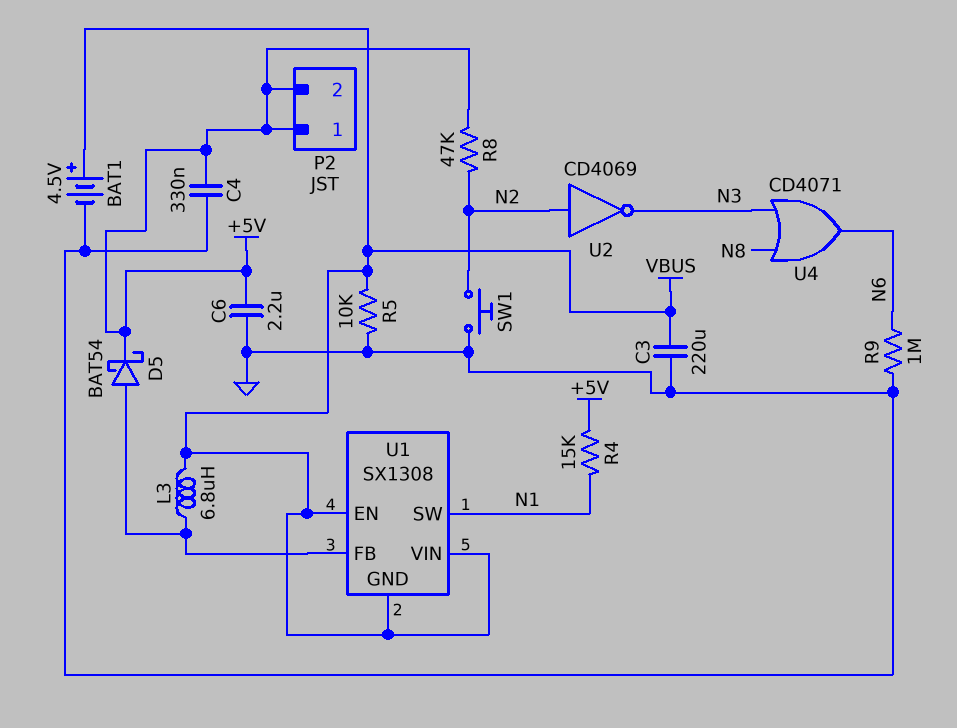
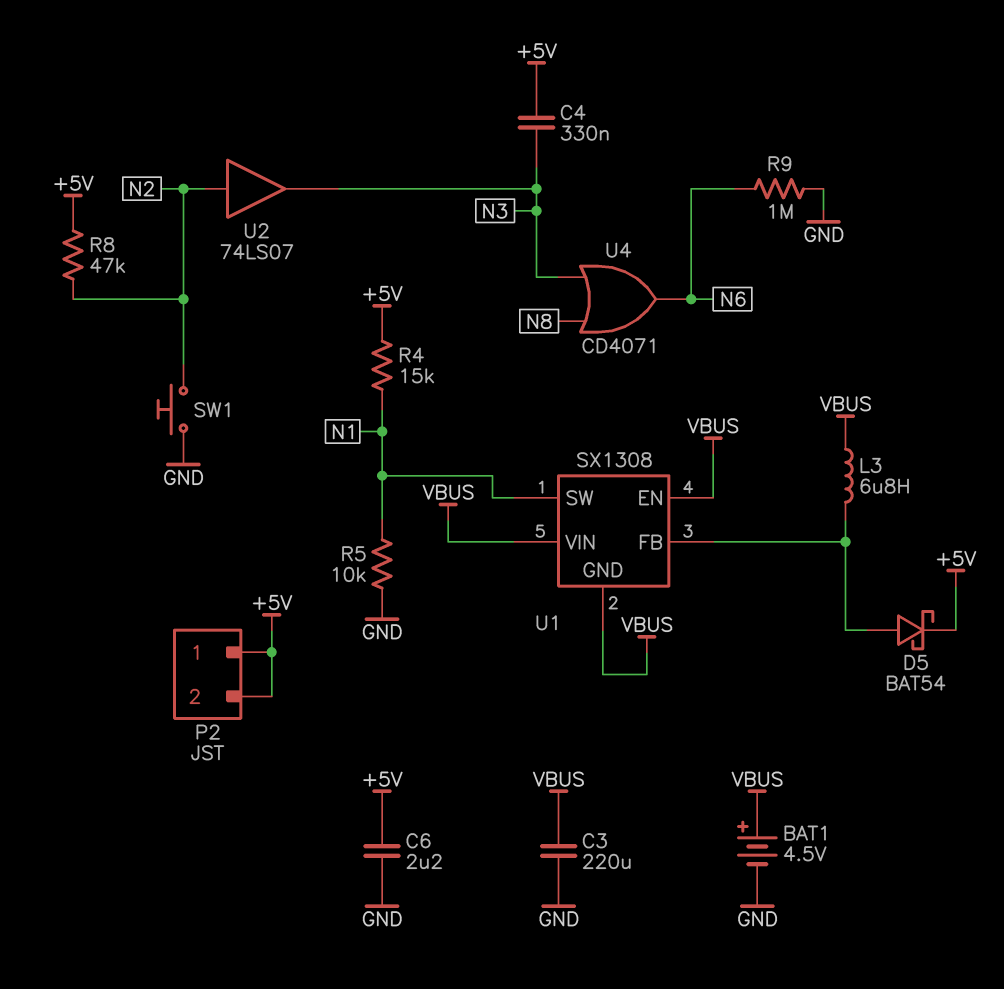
C4: 330nF (+5V, GND) -> 330nF (+5V, N3)
R5: 10k (GND, VBUS) -> 10k (GND, N1)
U2: NOT CD4069 (in N2, out N3) -> buffer 74LS07 (in N2, out N3)

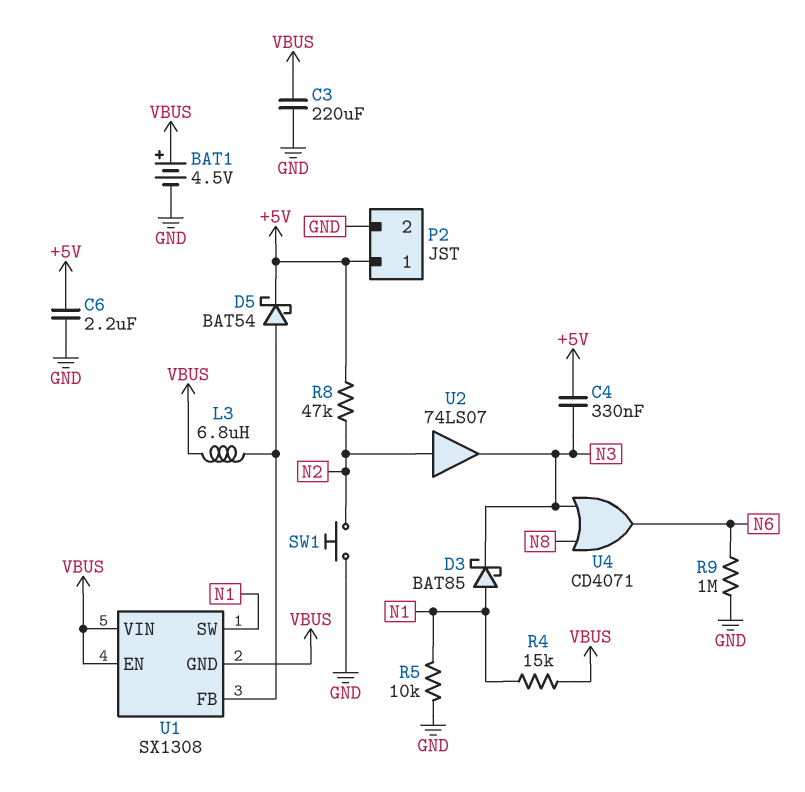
D3: none -> schottky BAT85 (A N1, K N3)
P2 pin 2: +5V -> GND
R4: 15k (+5V, N1) -> 15k (N1, VBUS)

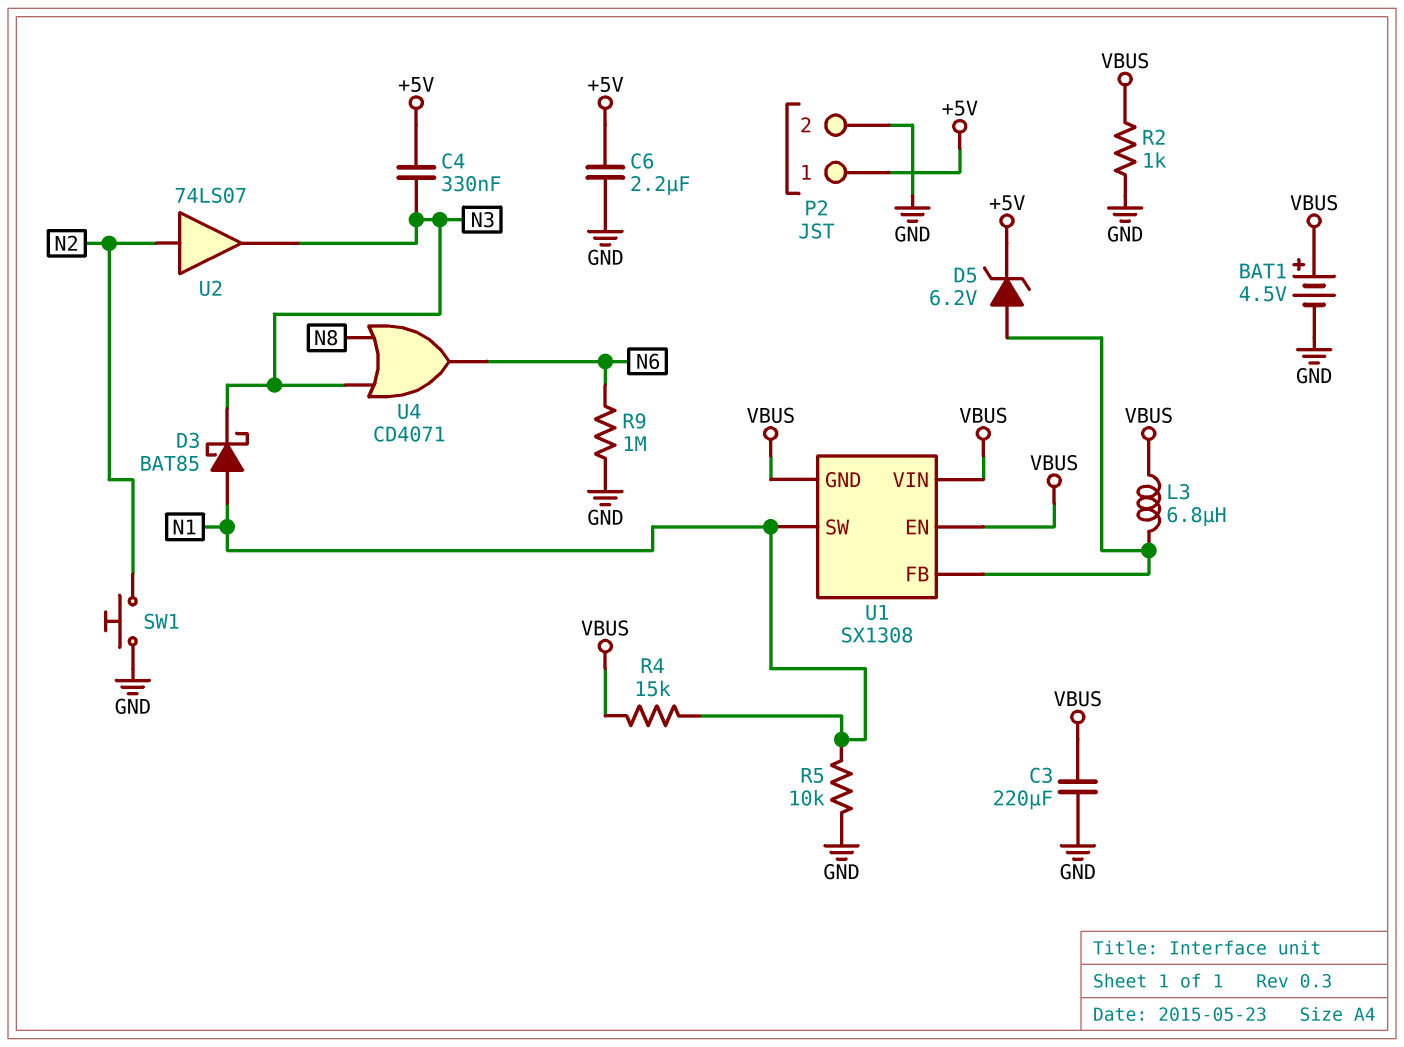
D5: schottky BAT54 (A U1/FB, K +5V) -> zener 6.2V (A U1/FB, K +5V)
R2: none -> 1k (GND, VBUS)
R8: 47k (+5V, N2) -> none

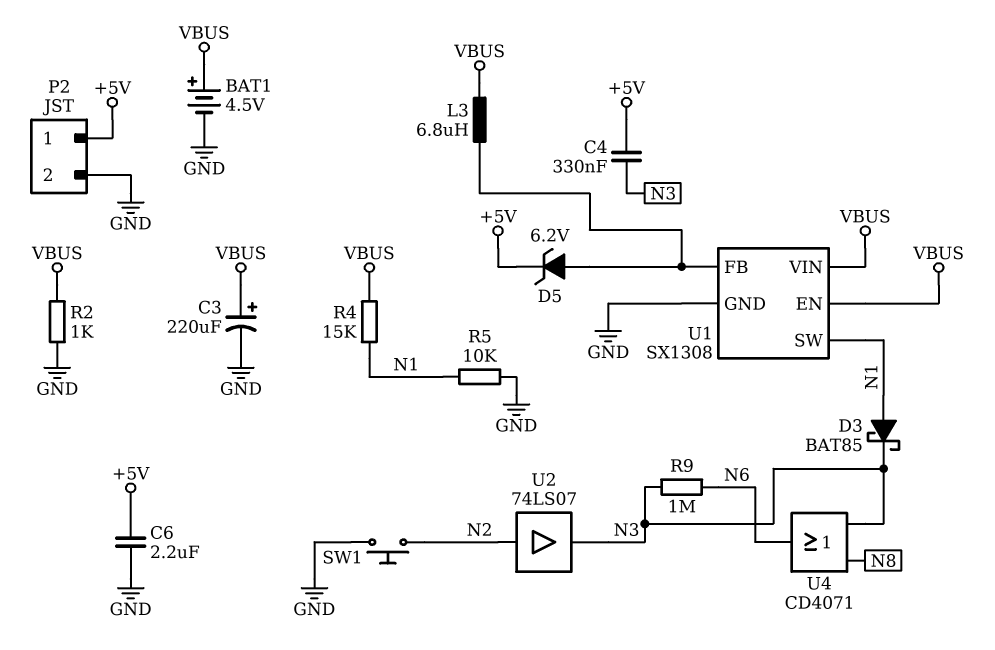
C3: 220uF (GND, VBUS) -> 220uF (plus VBUS, minus GND)
R9: 1M (GND, N6) -> 1M (N3, N6)
U1 pin GND: VBUS -> GND

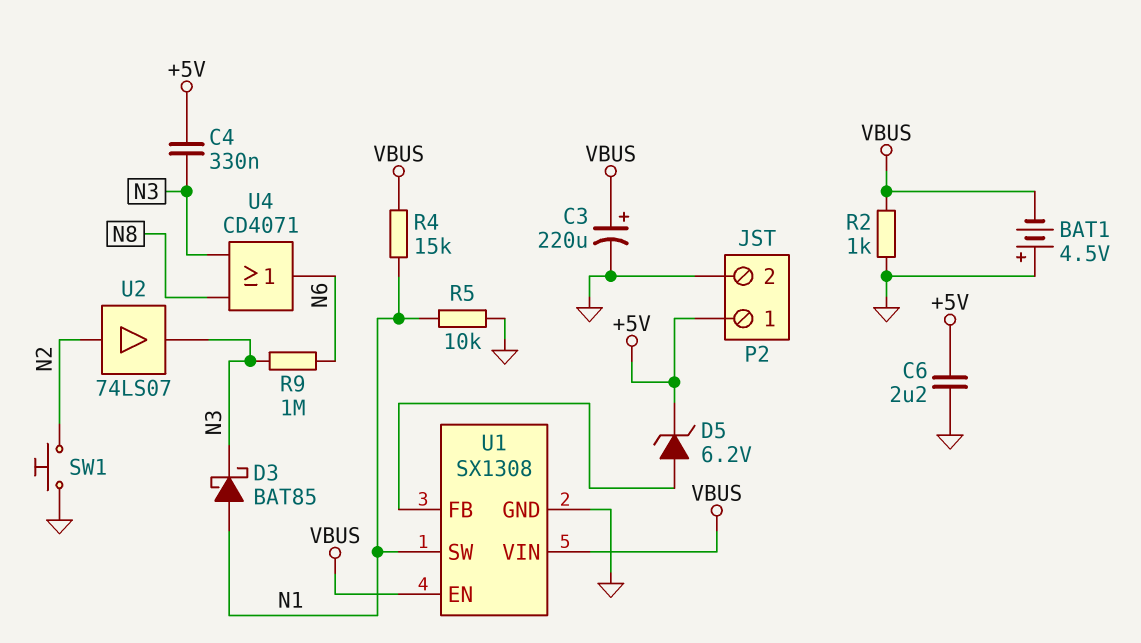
BAT1: 4.5V (plus VBUS, minus GND) -> 4.5V (plus GND, minus VBUS)
L3: 6.8uH (U1/FB, VBUS) -> none

